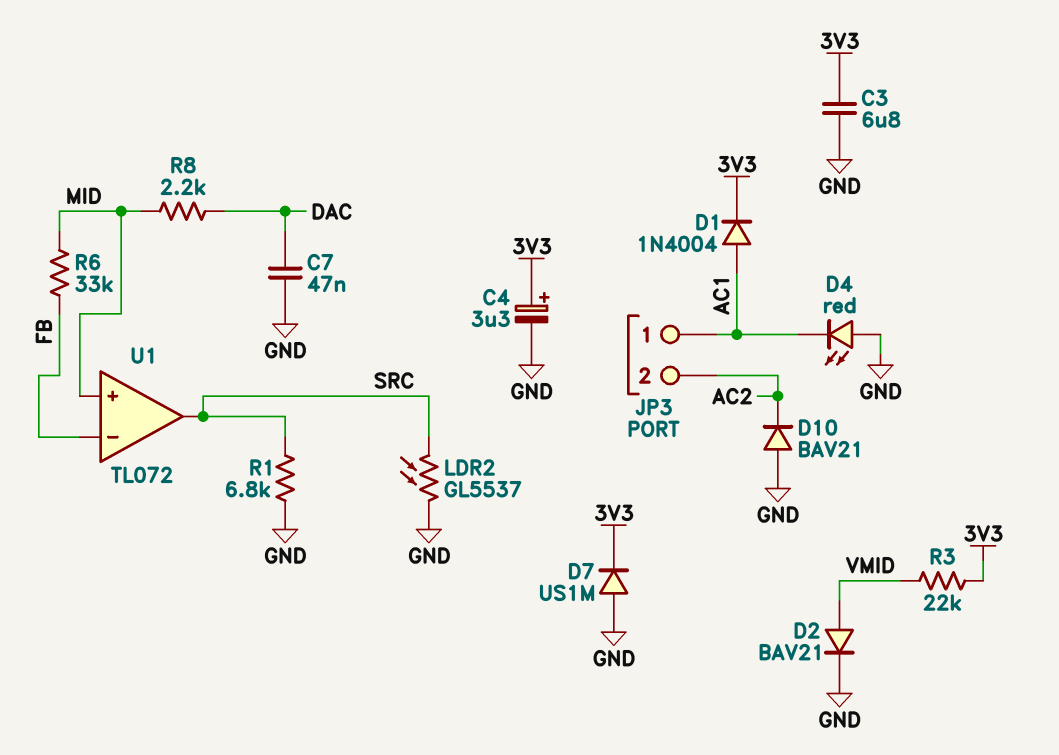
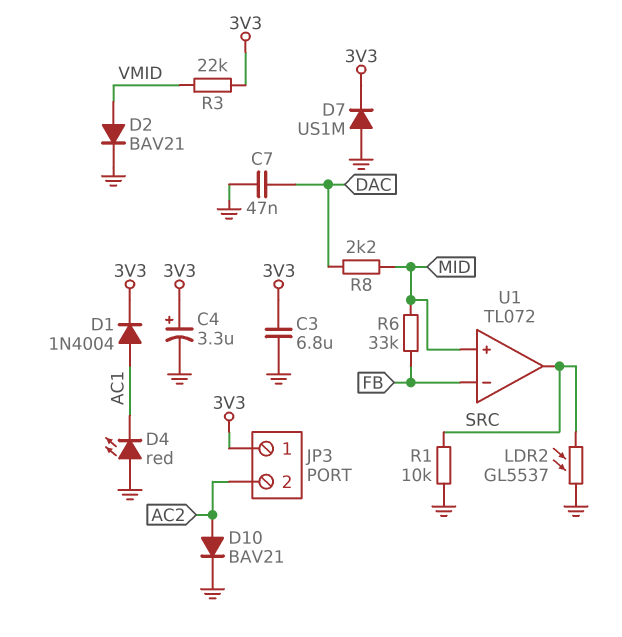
D10: diode BAV21 (A GND, K AC2) -> diode BAV21 (A AC2, K GND)
JP3 pin 1: AC1 -> 3V3
R1: 6.8k (GND, SRC) -> 10k (GND, SRC)

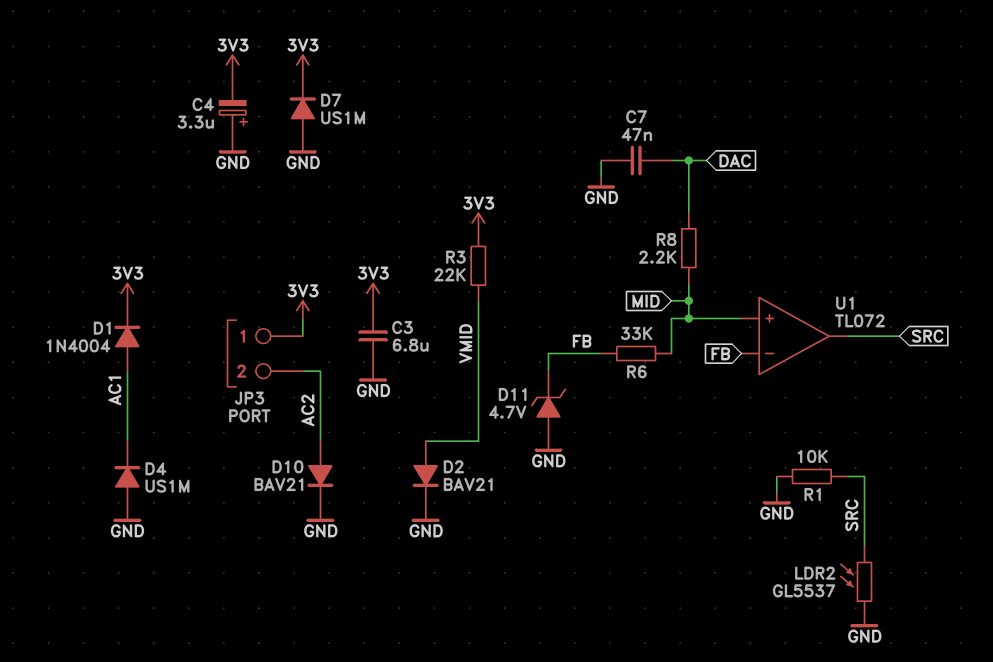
C4: 3.3uF (plus 3V3, minus GND) -> 3.3uF (plus GND, minus 3V3)
D4: LED red (A GND, K AC1) -> diode US1M (A GND, K AC1)
D11: none -> zener 4.7V (A GND, K FB)

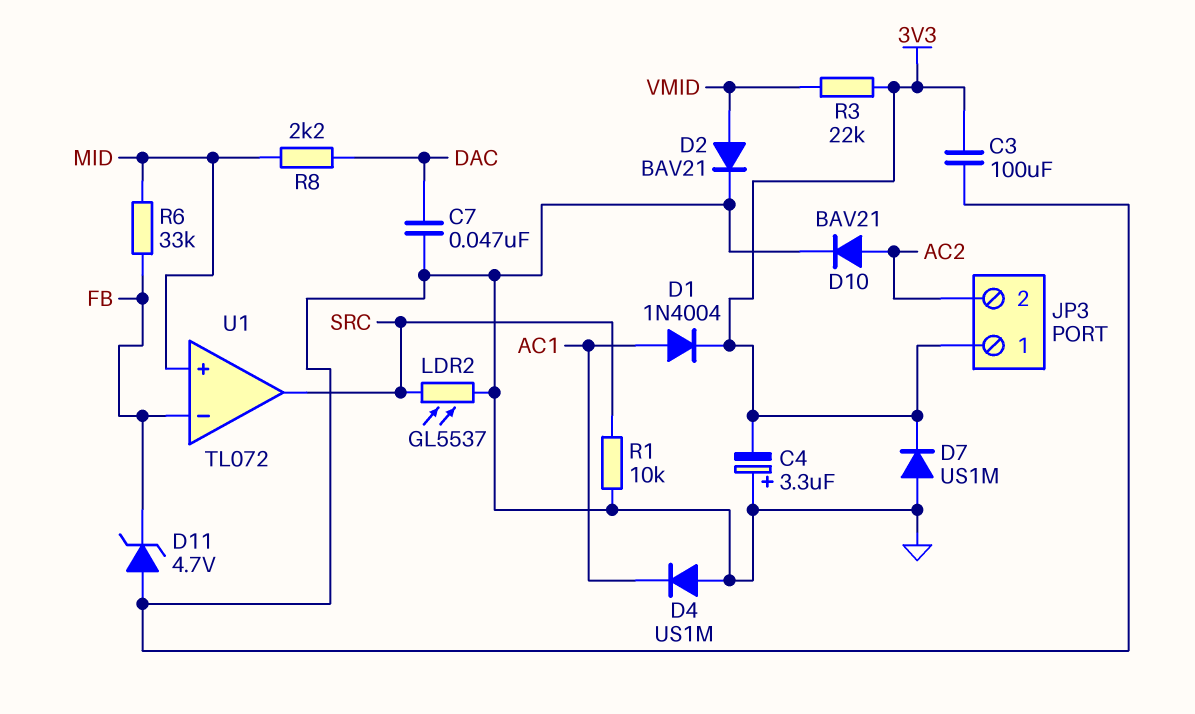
C3: 6.8uF (3V3, GND) -> 100uF (3V3, GND)

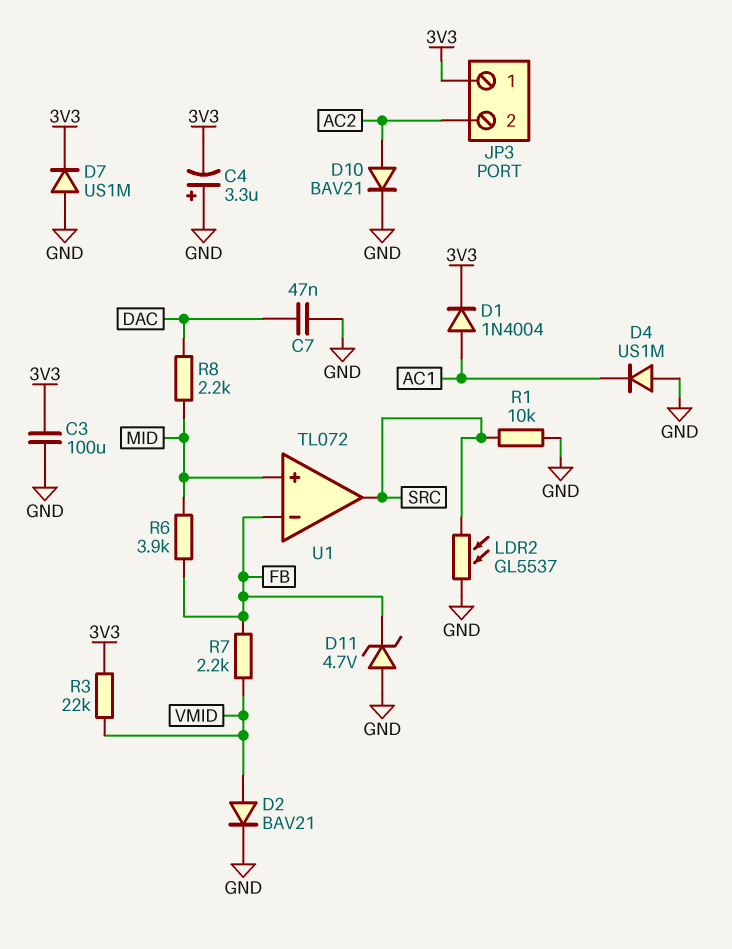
R6: 33k (FB, MID) -> 3.9k (FB, MID)
R7: none -> 2.2k (FB, VMID)

